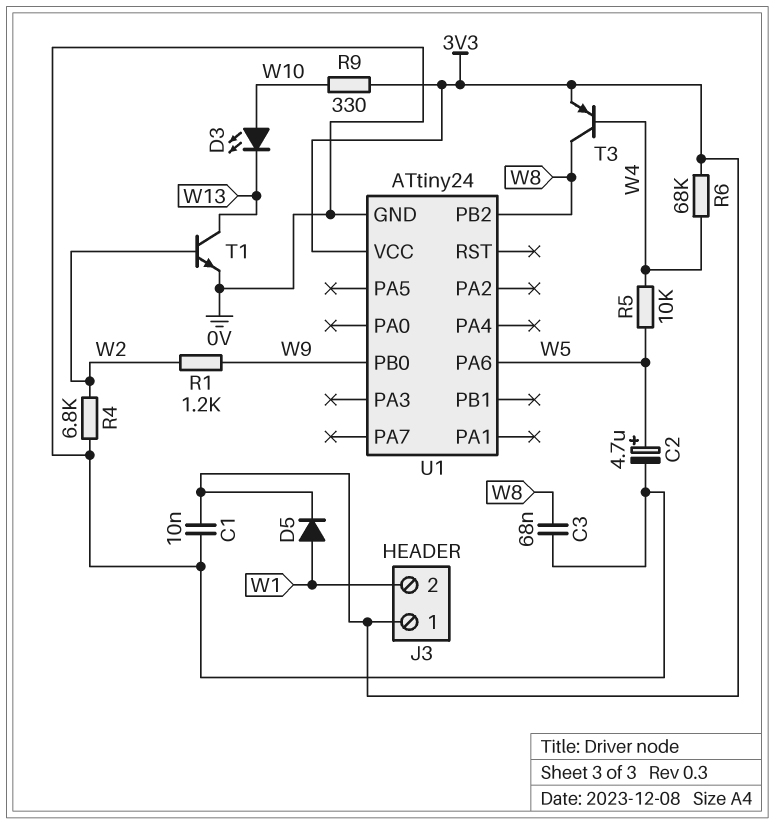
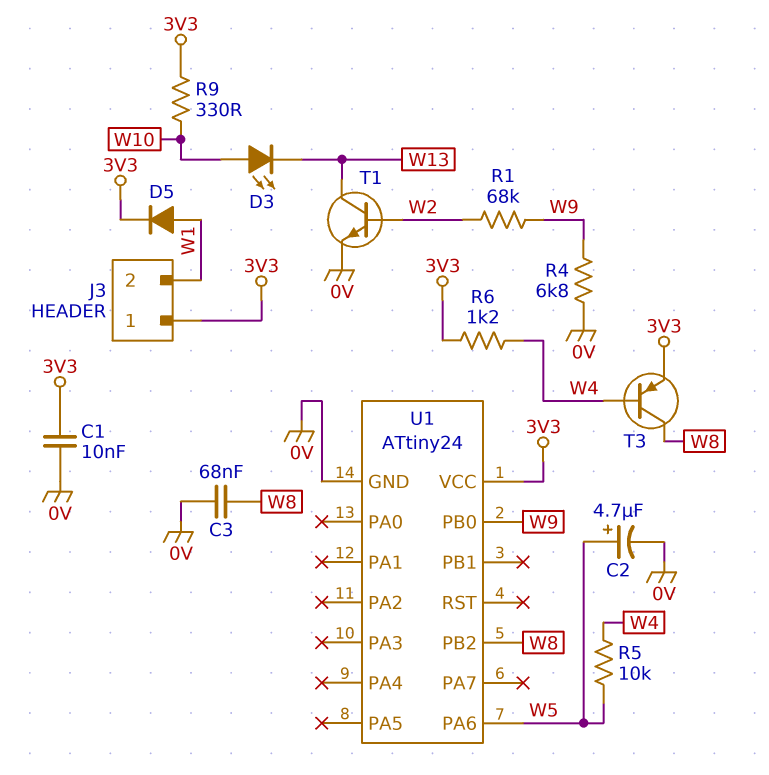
R1: 1.2k (W2, W9) -> 68k (W2, W9)
R4: 6.8k (0V, W2) -> 6.8k (0V, W9)
R6: 68k (3V3, W4) -> 1.2k (3V3, W4)

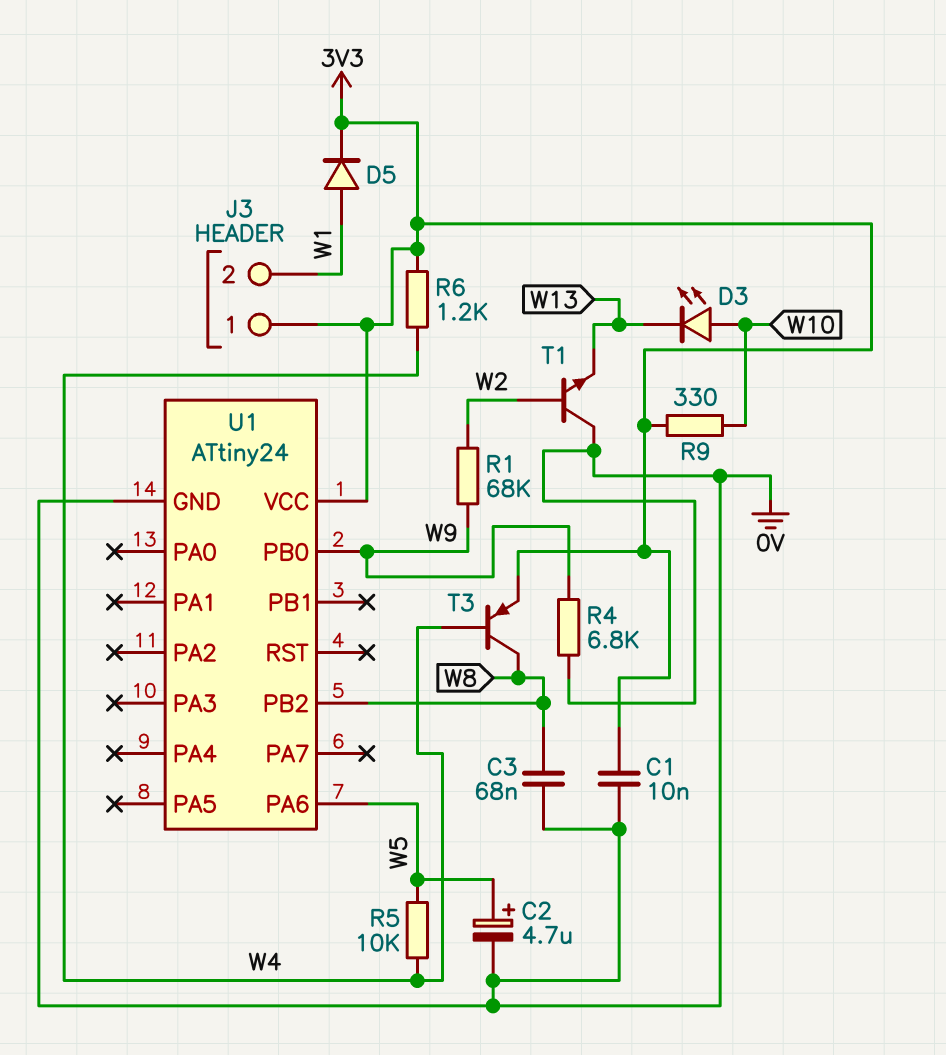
T1: NPN (B W2, C W13, E 0V) -> NPN (B W2, C 0V, E W13)

